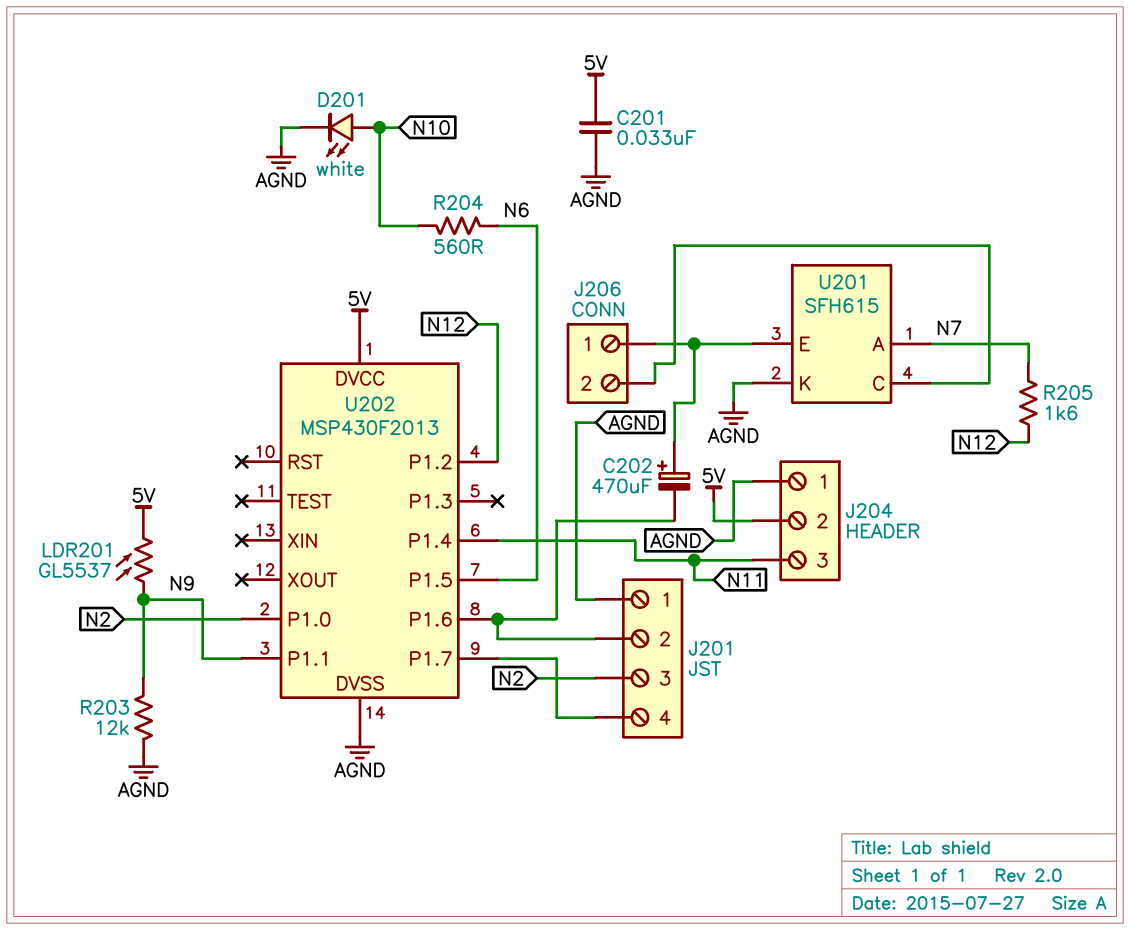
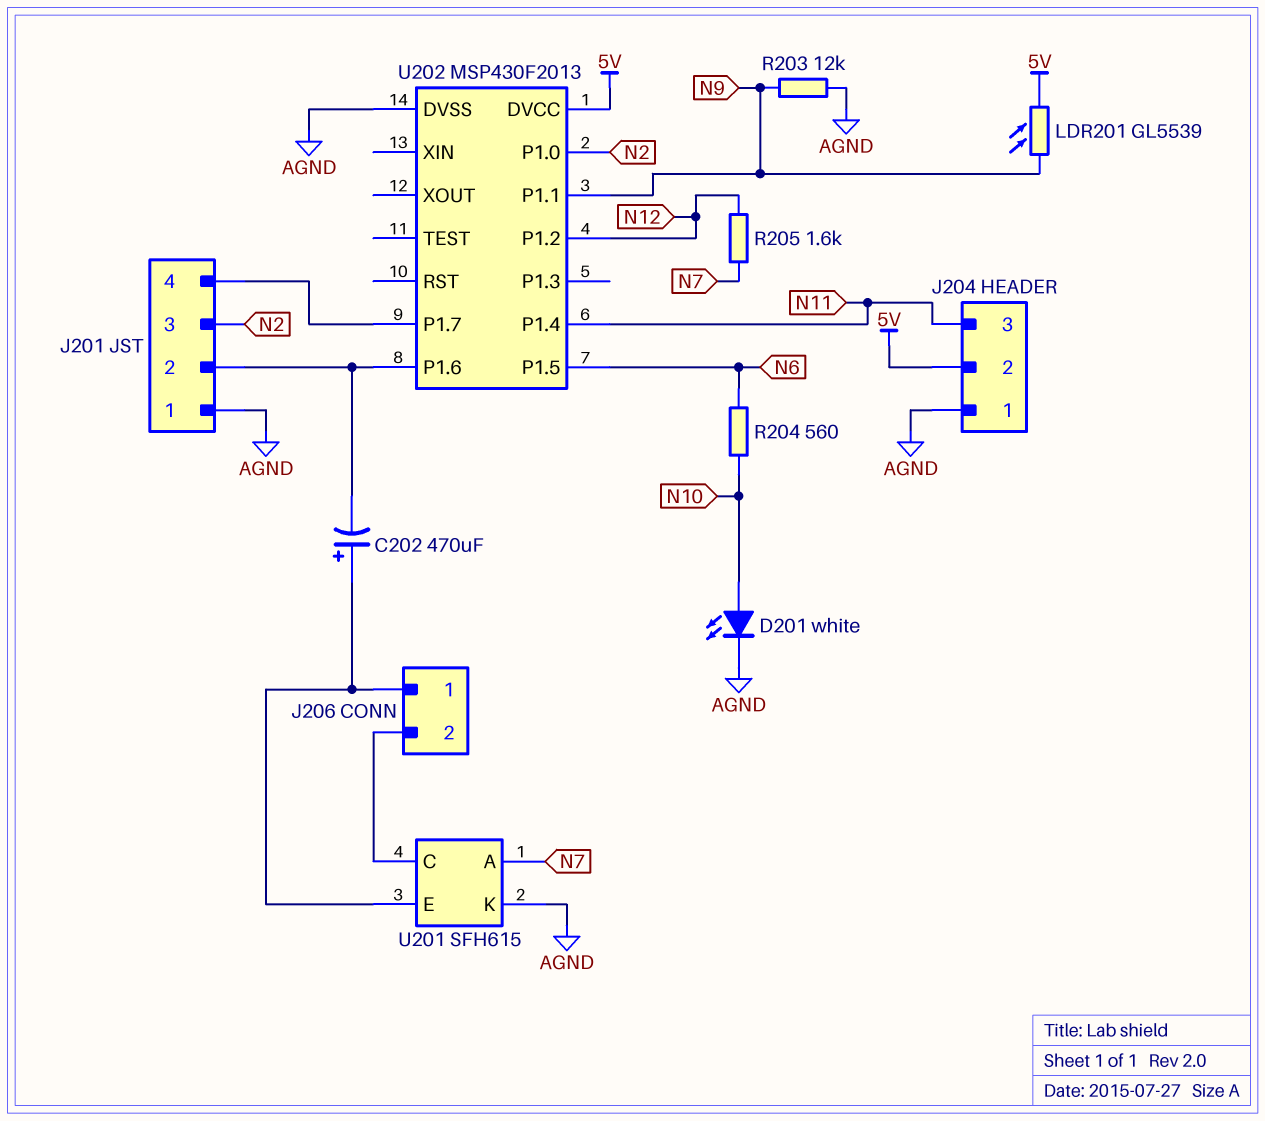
C201: 33nF (5V, AGND) -> none
LDR201: GL5537 (5V, N9) -> GL5539 (5V, N9)

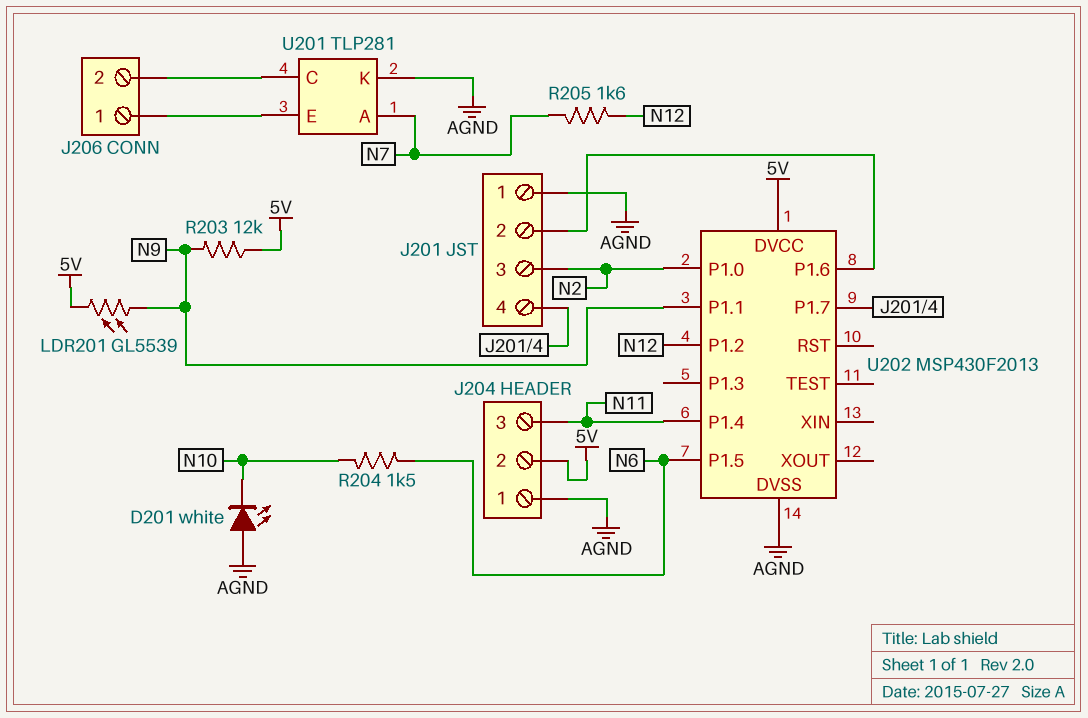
C202: 470uF (plus J206/1, minus J201/2) -> none
D201: LED white (A N10, K AGND) -> LED white (A AGND, K N10)
R203: 12k (AGND, N9) -> 12k (5V, N9)
R204: 560 (N6, N10) -> 1.5k (N6, N10)
U201: SFH615 -> TLP281

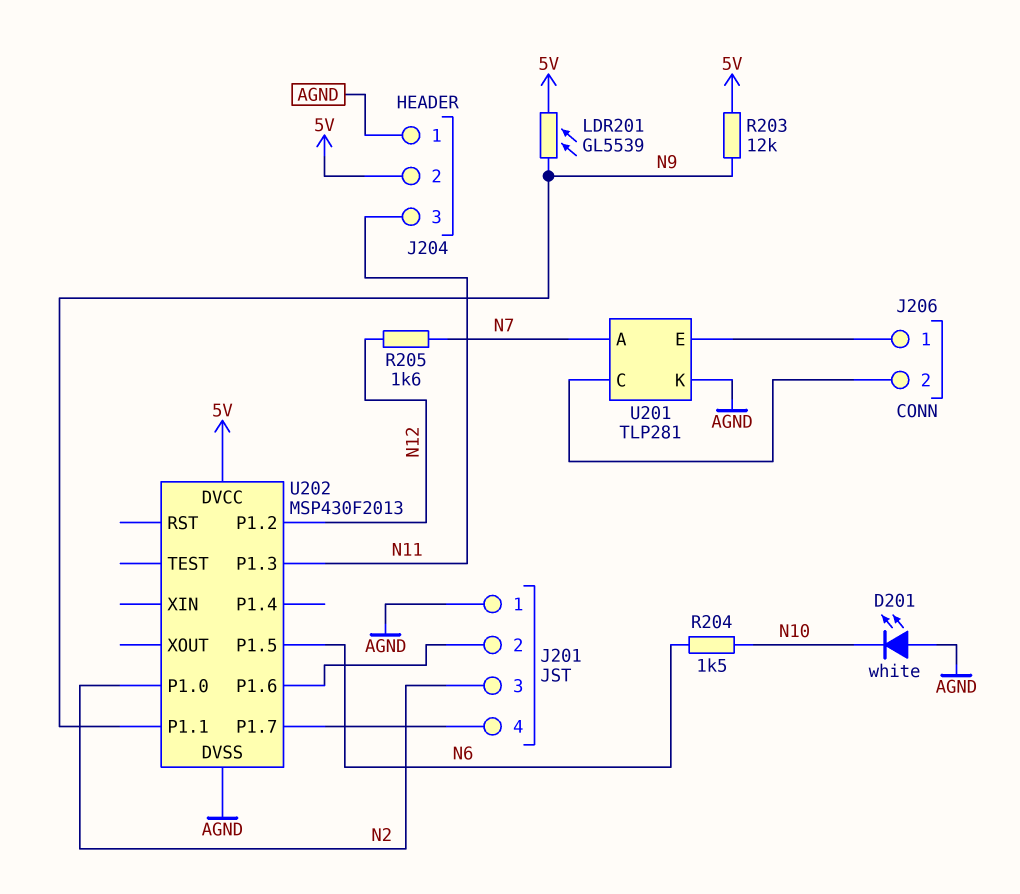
U202 pin P1.3: none -> N11
U202 pin P1.4: N11 -> none

